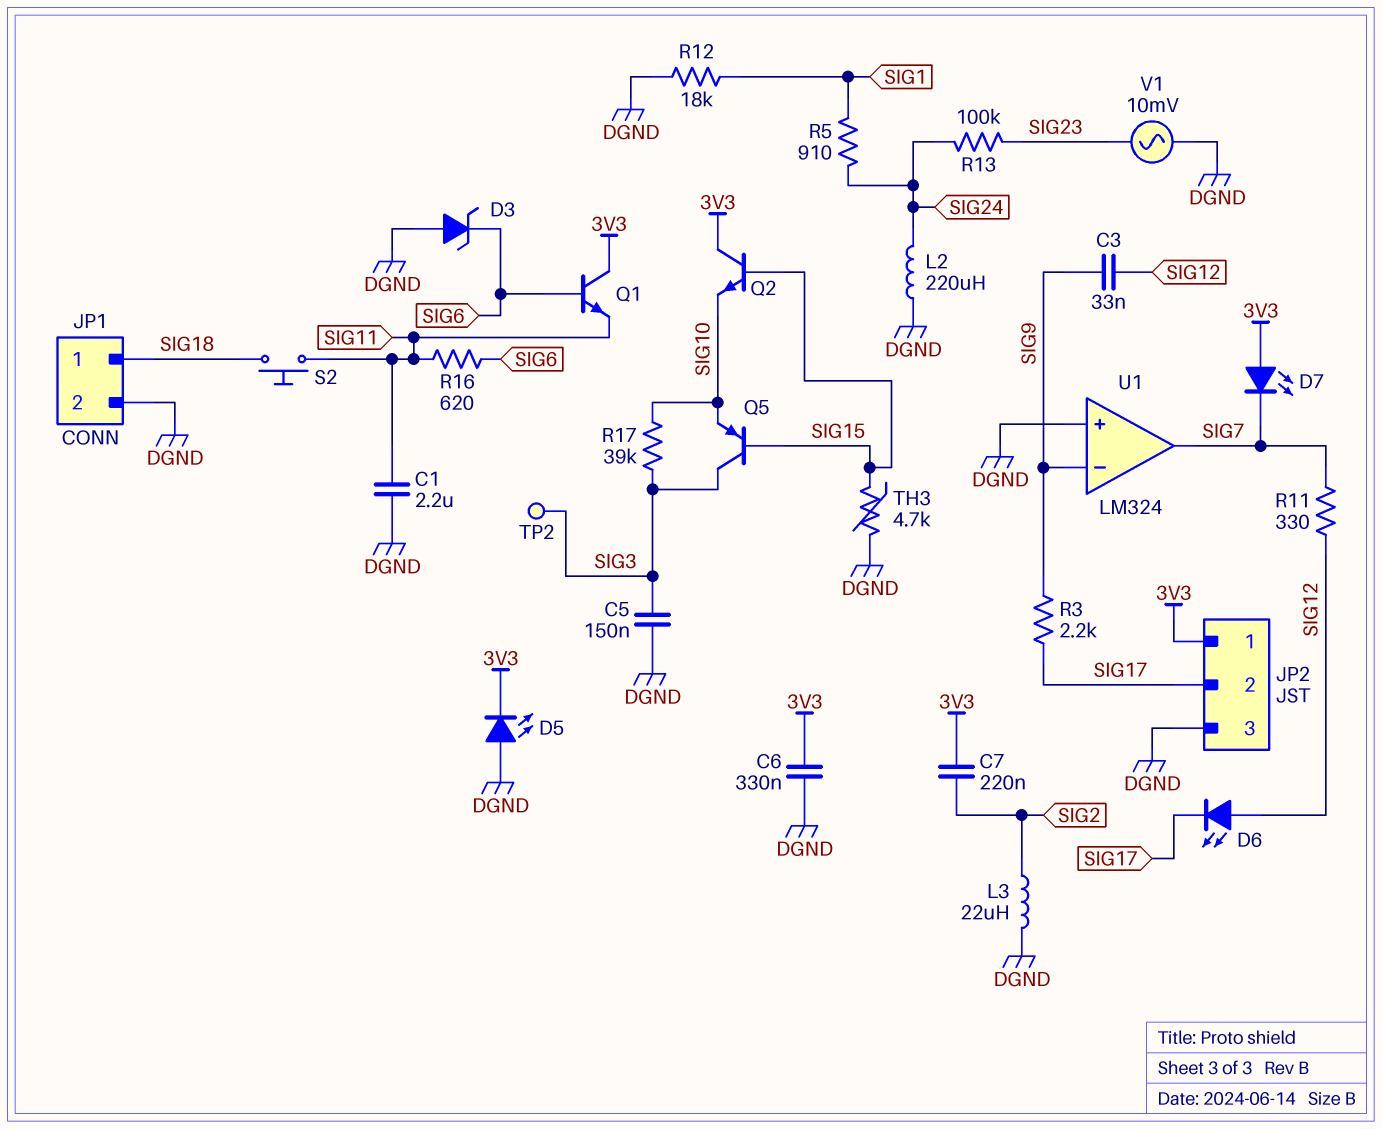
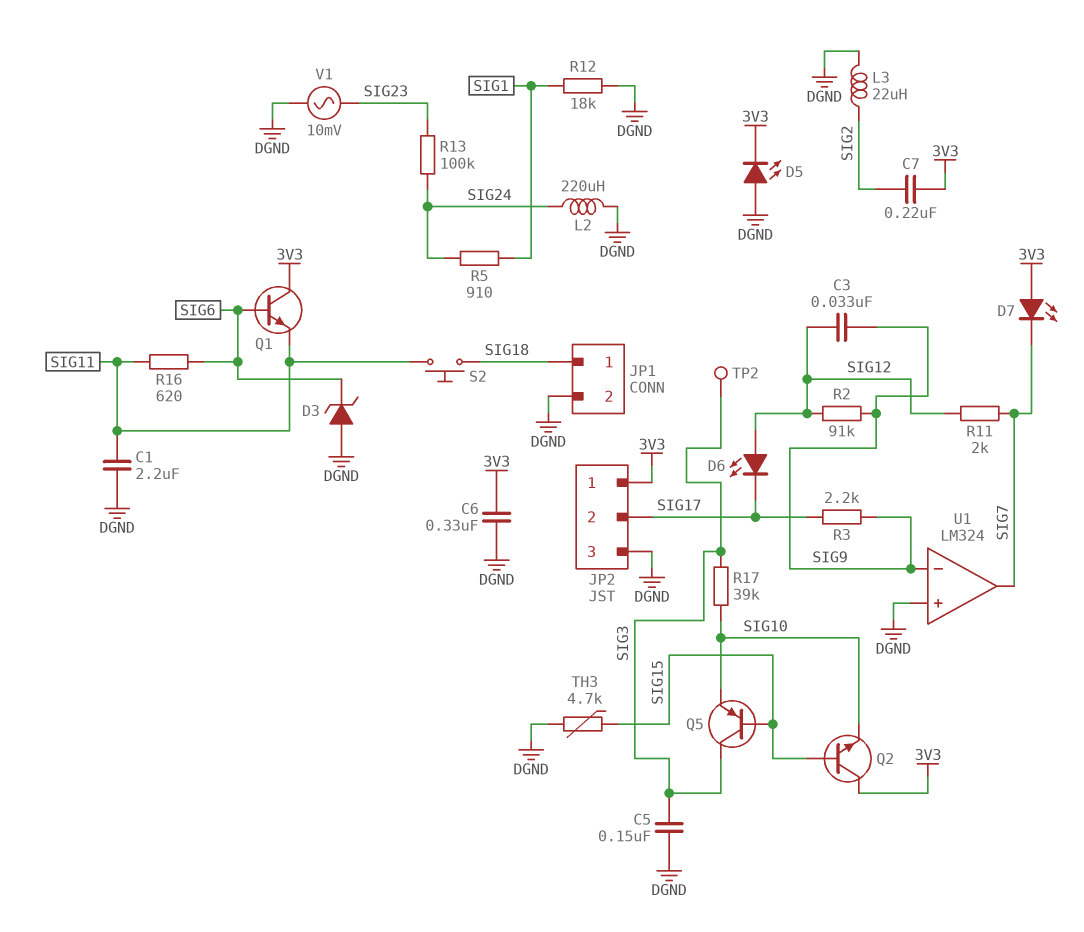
R2: none -> 91k (SIG9, SIG12)
R11: 330 (SIG7, SIG12) -> 2k (SIG7, SIG12)

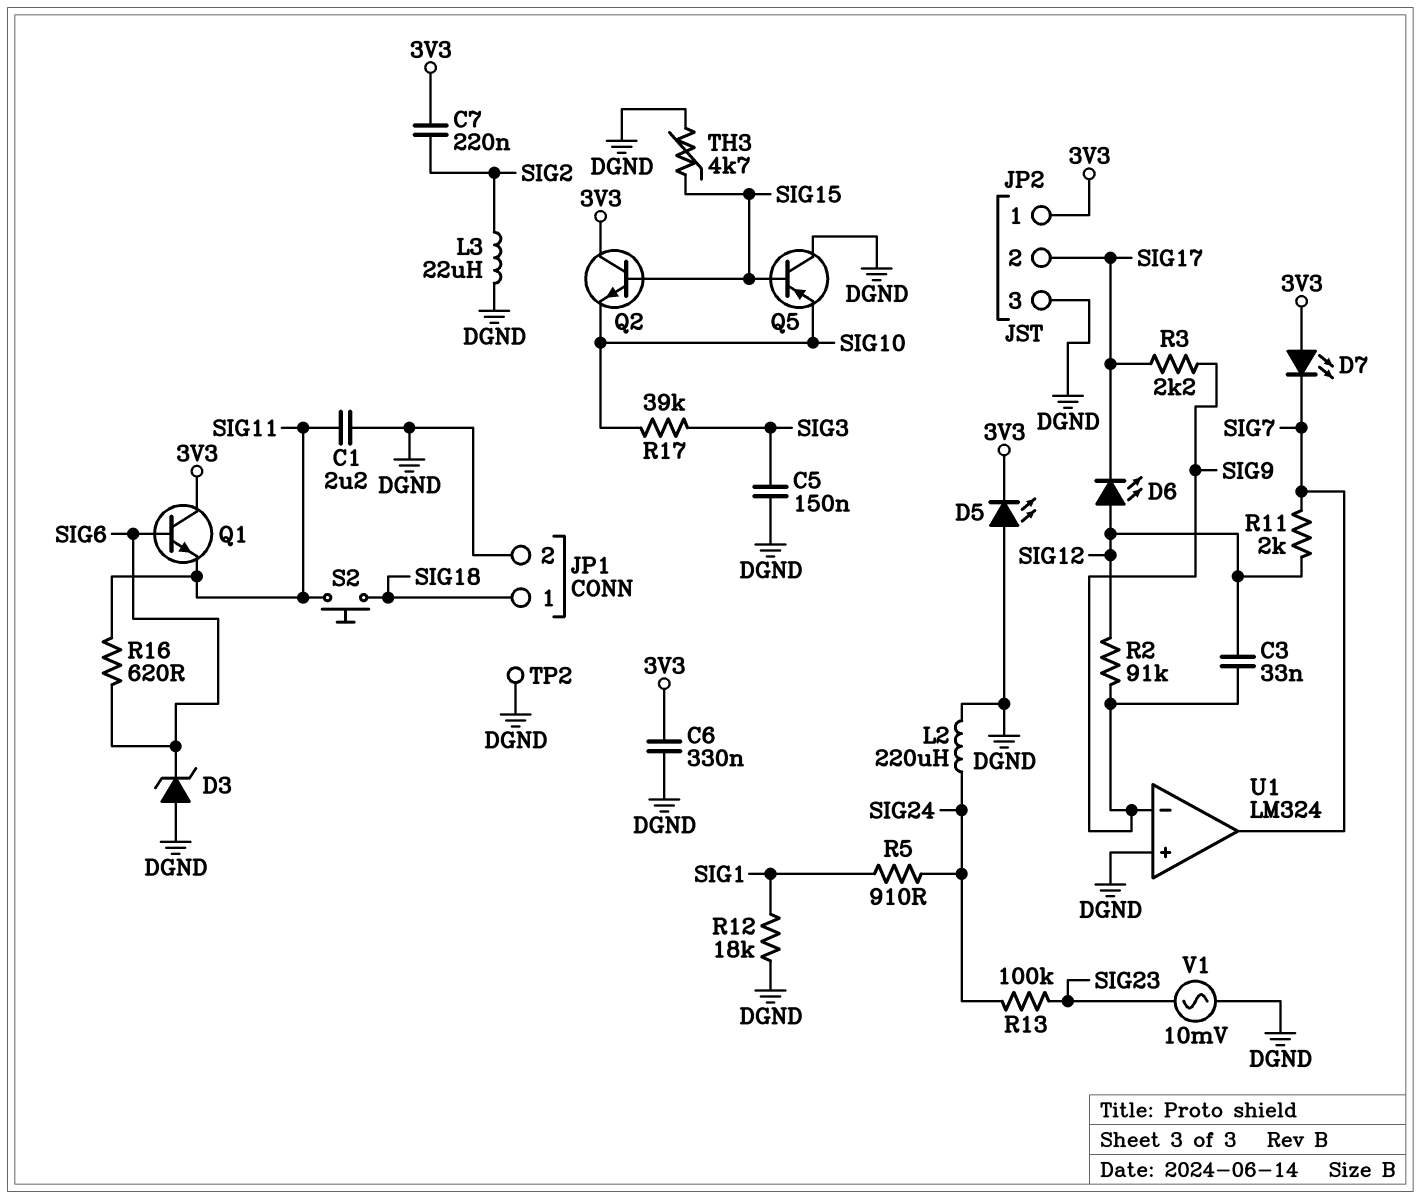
Q5: PNP (B SIG15, C SIG3, E SIG10) -> PNP (B SIG15, C DGND, E SIG10)
TP2: test point (SIG3) -> test point (DGND)

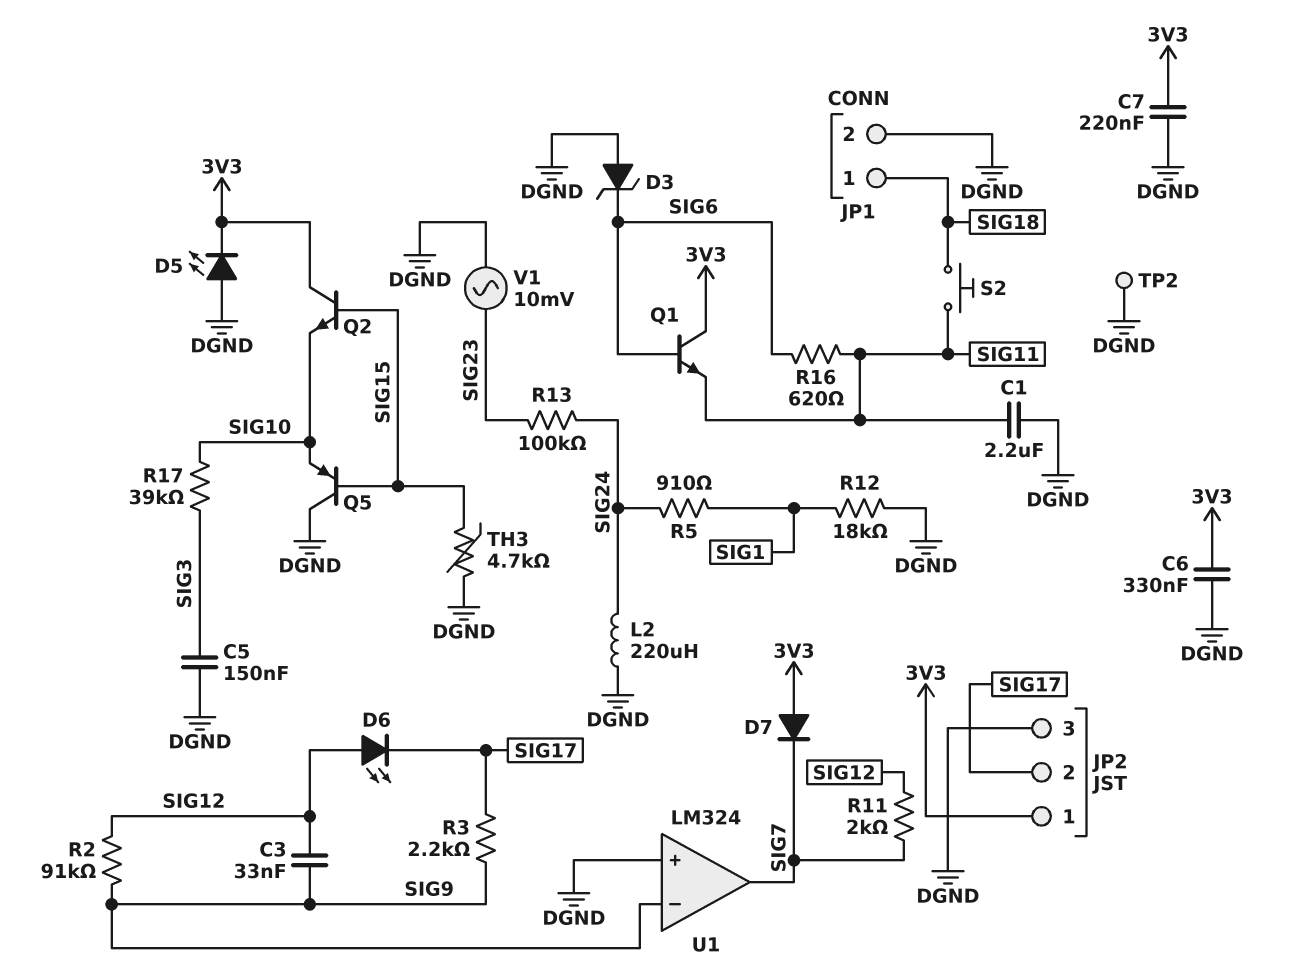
C7: 220nF (3V3, SIG2) -> 220nF (3V3, DGND)
D7: LED (A 3V3, K SIG7) -> diode (A 3V3, K SIG7)
L3: 22uH (DGND, SIG2) -> none

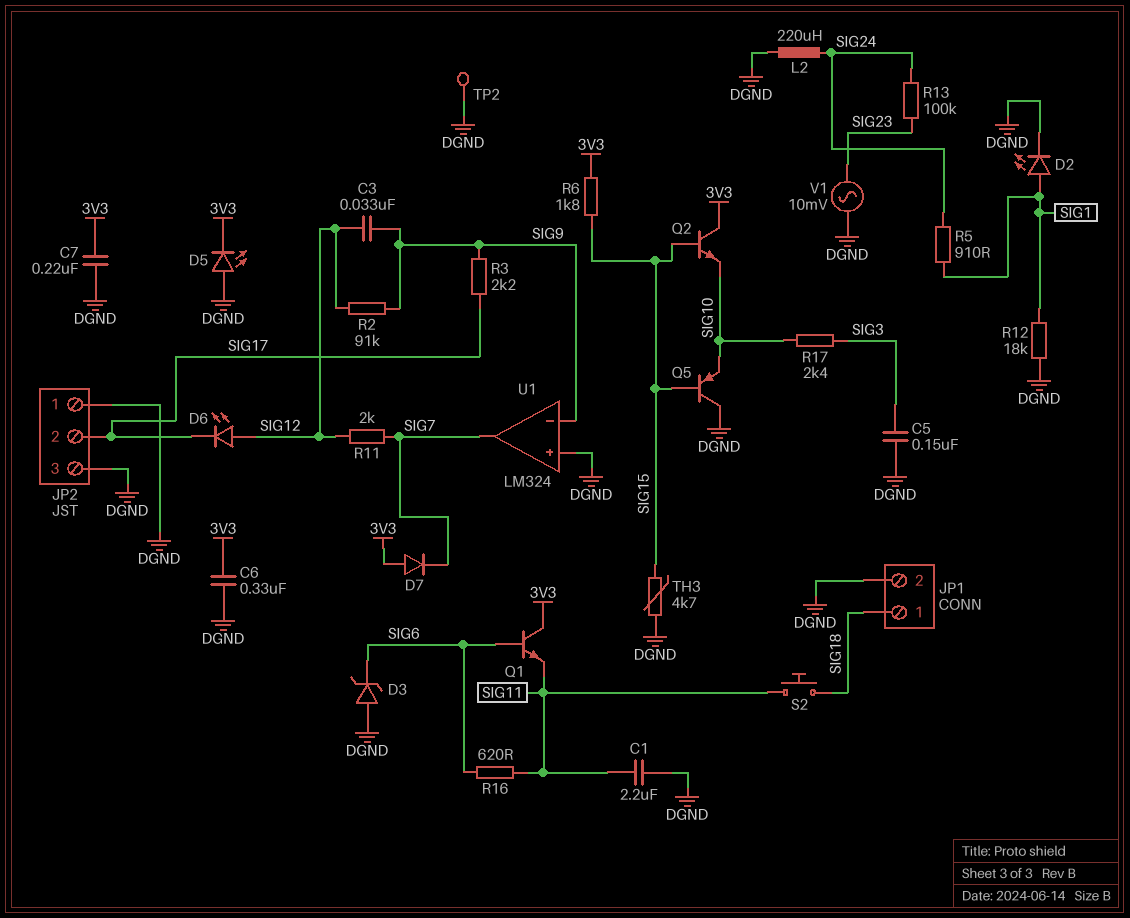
D2: none -> LED (A SIG1, K DGND)
JP2 pin 1: 3V3 -> DGND
R6: none -> 1.8k (3V3, SIG15)
R17: 39k (SIG3, SIG10) -> 2.4k (SIG3, SIG10)

